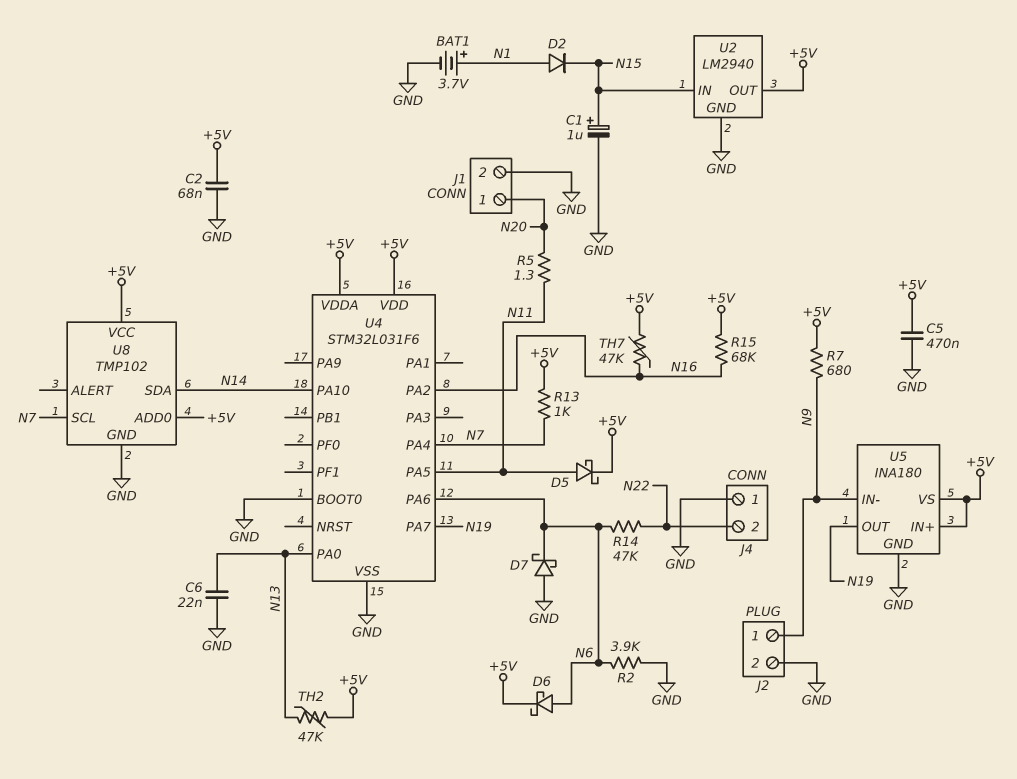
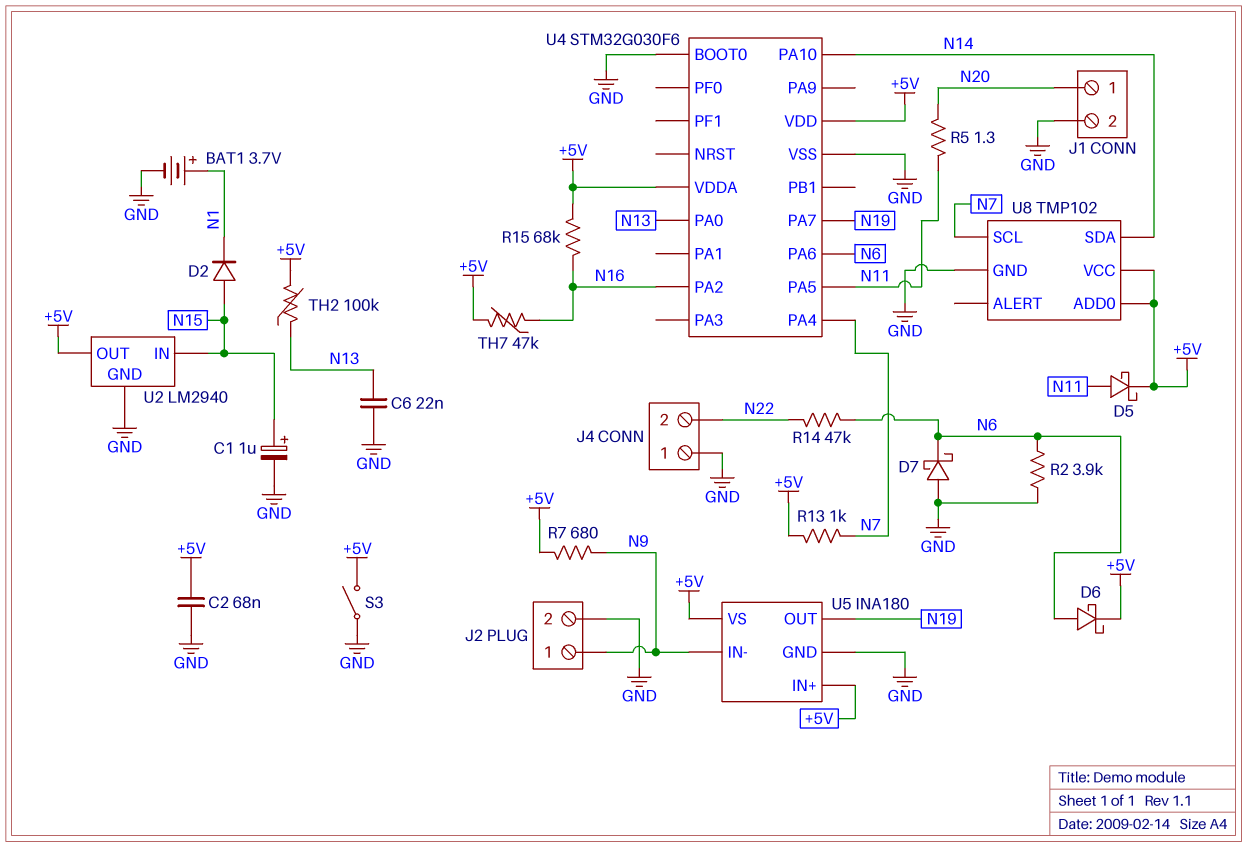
C5: 470nF (+5V, GND) -> none
D2: diode (A N1, K N15) -> diode (A N15, K N1)
S3: none -> switch (+5V, GND)
TH2: 47k (+5V, N13) -> 100k (+5V, N13)
U4: STM32L031F6 -> STM32G030F6

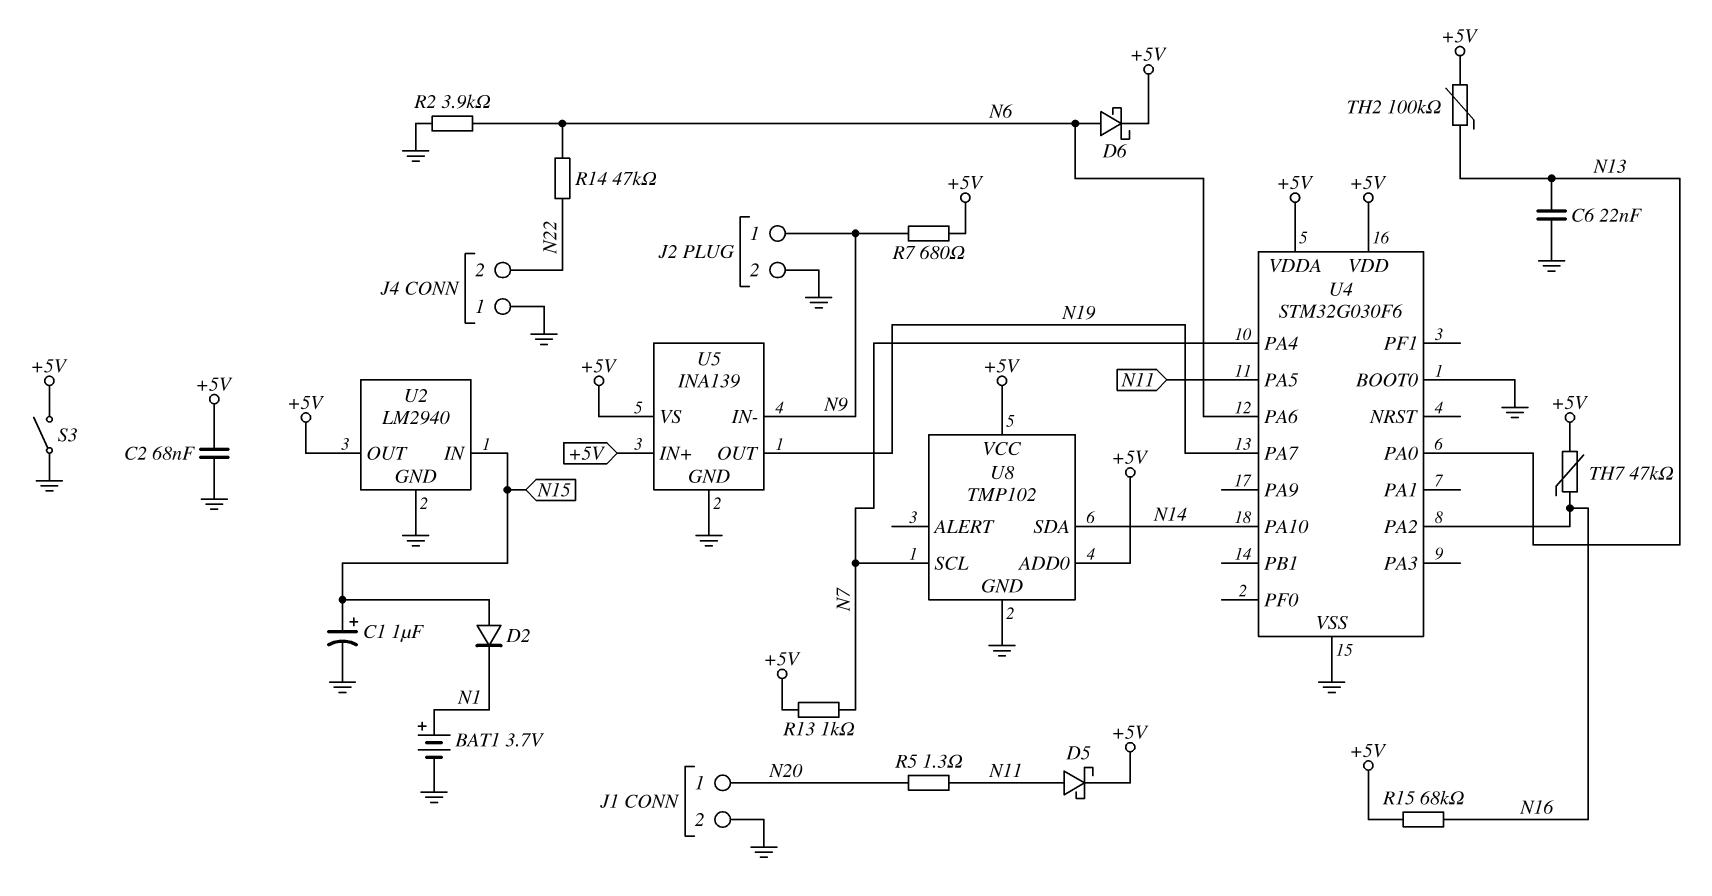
D7: schottky (A GND, K N6) -> none
U5: INA180 -> INA139

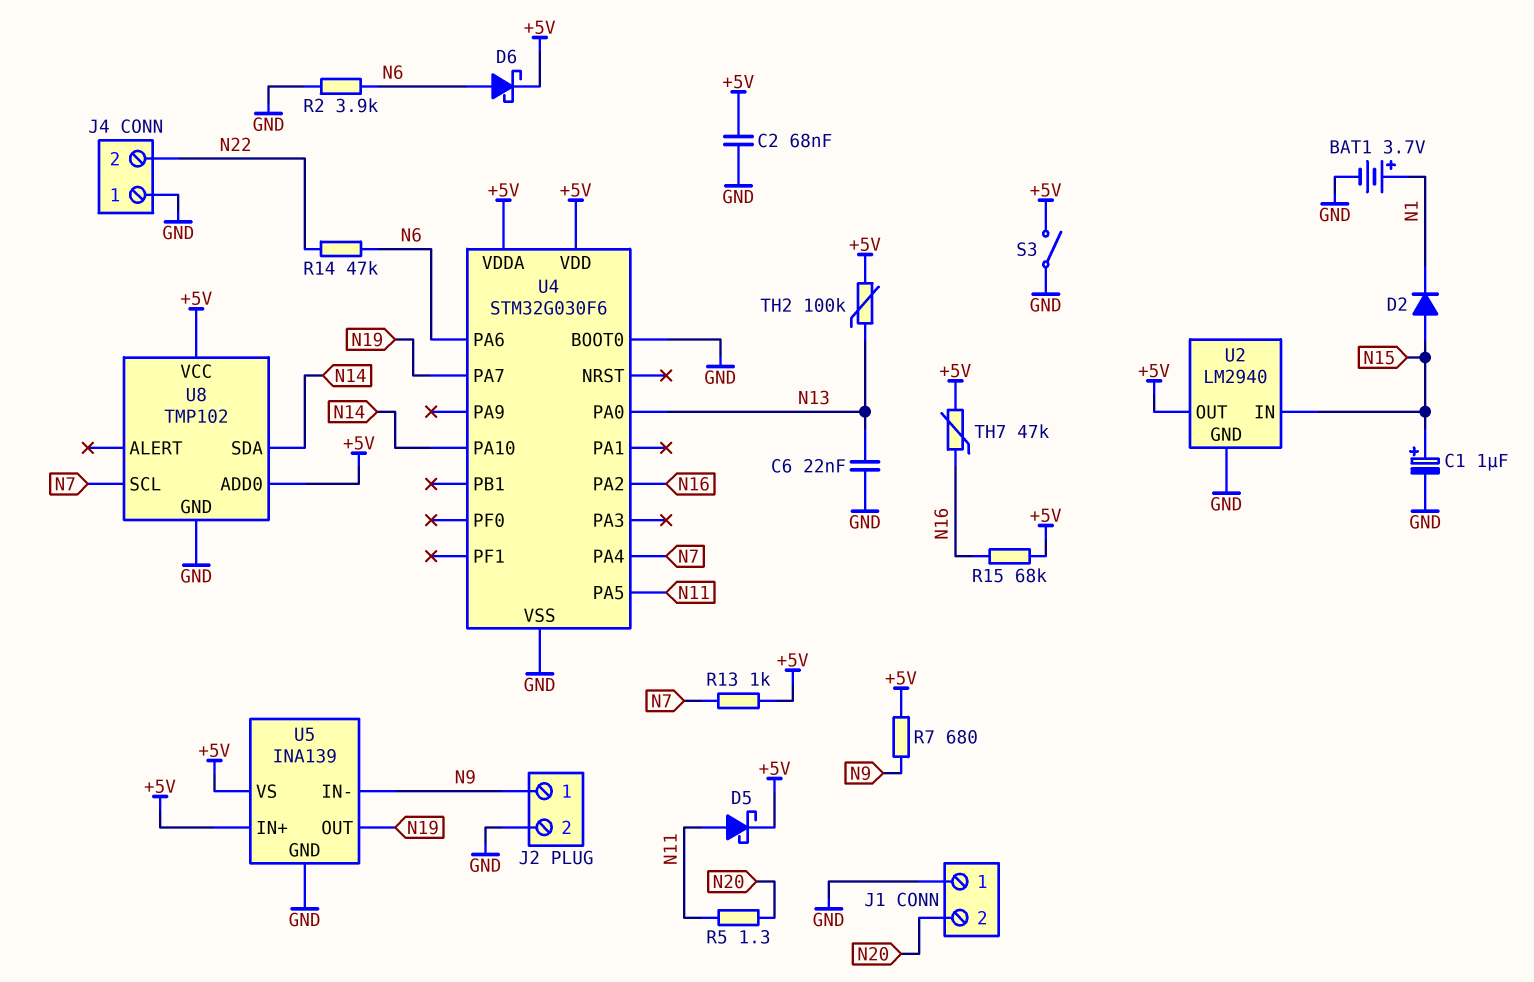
J1 pin 1: N20 -> GND
J1 pin 2: GND -> N20

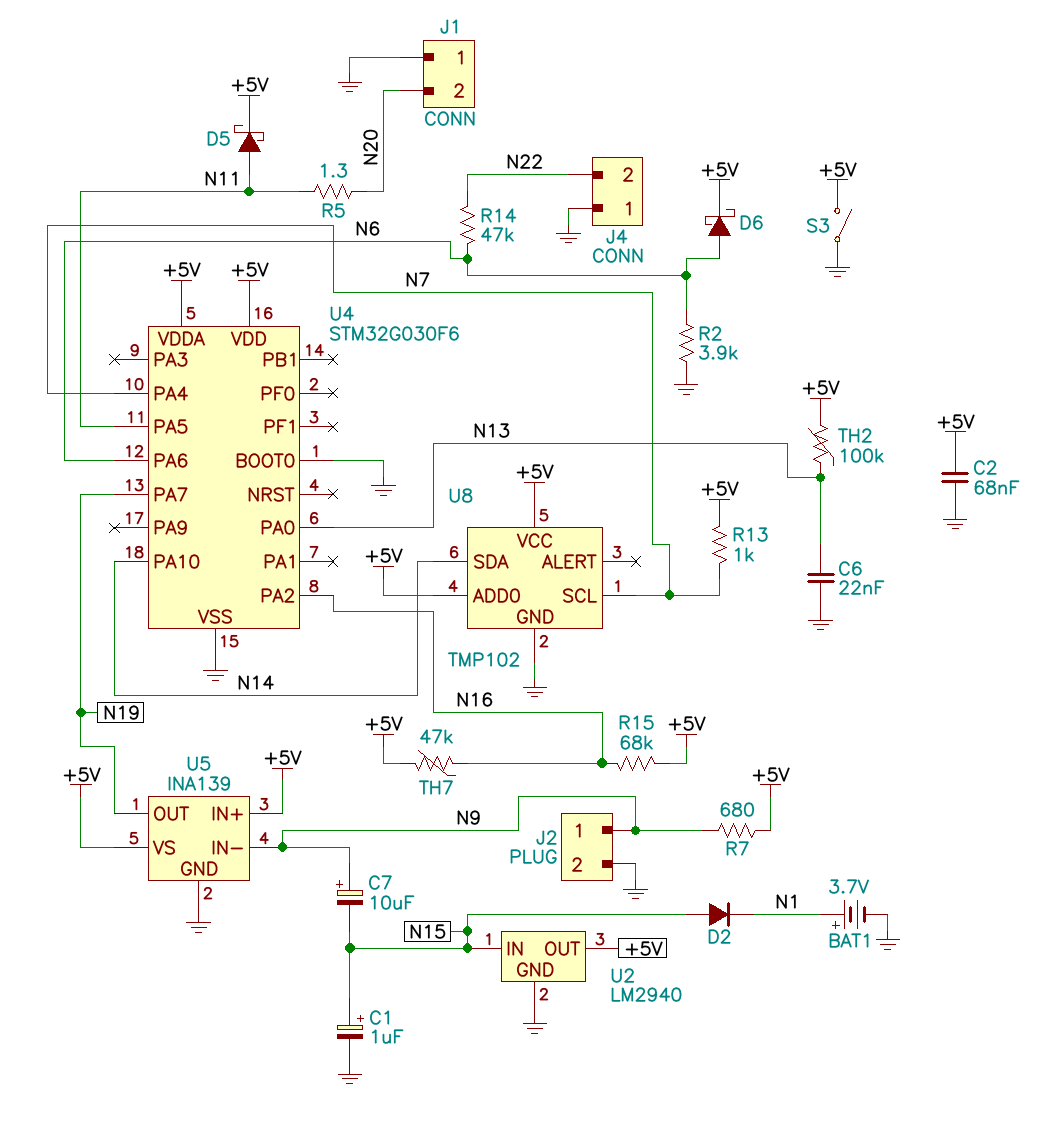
C7: none -> 10uF (plus N9, minus N15)

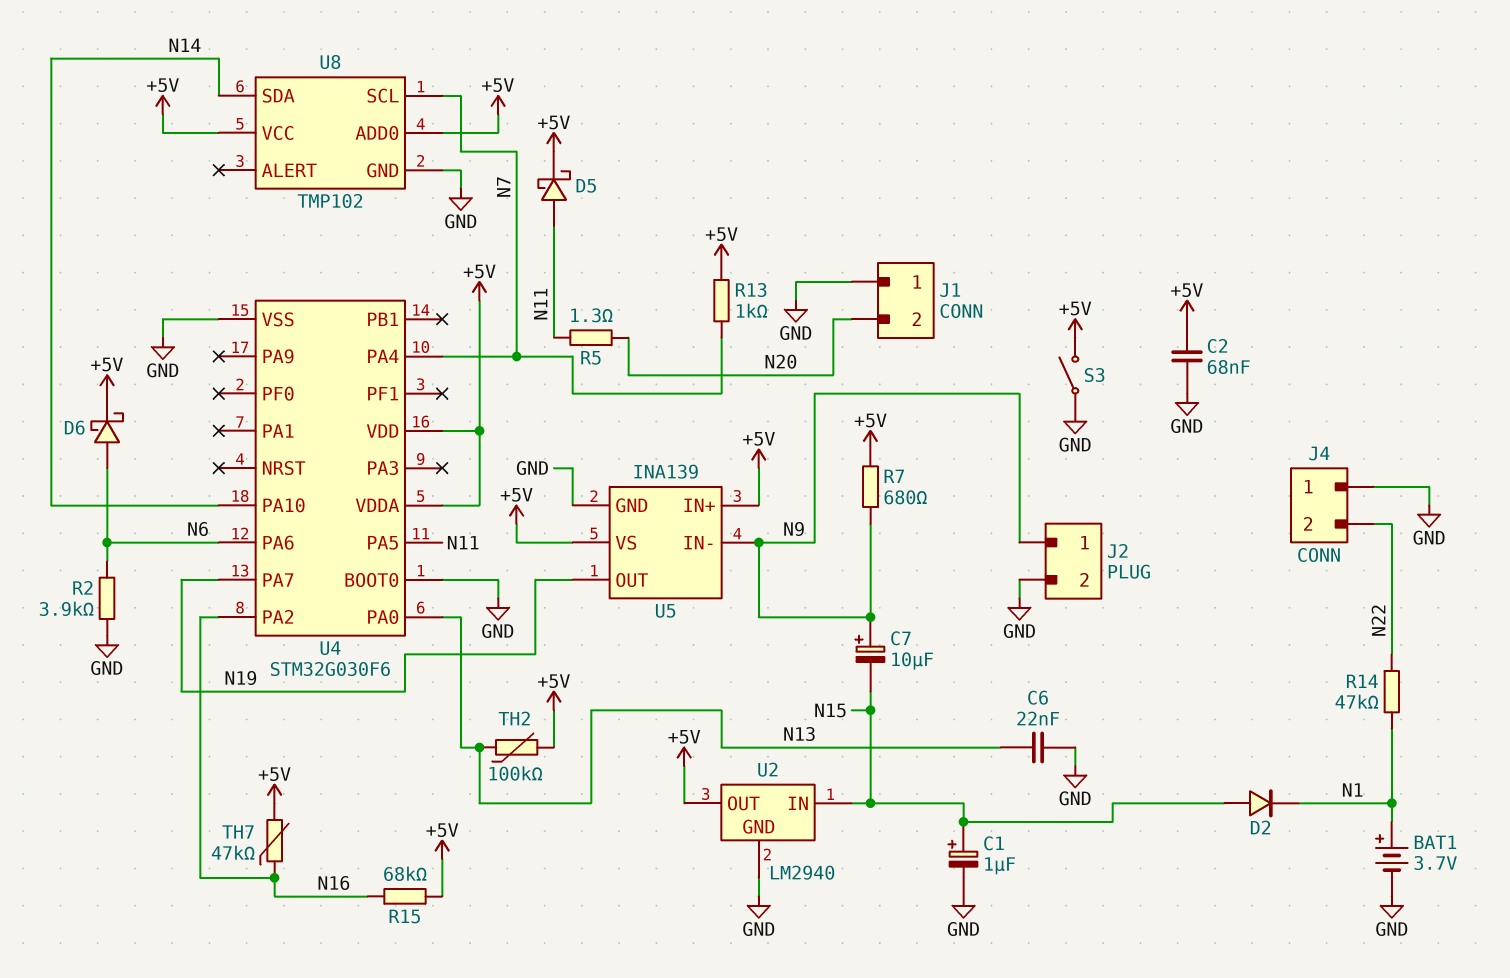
R14: 47k (N6, N22) -> 47k (N1, N22)

